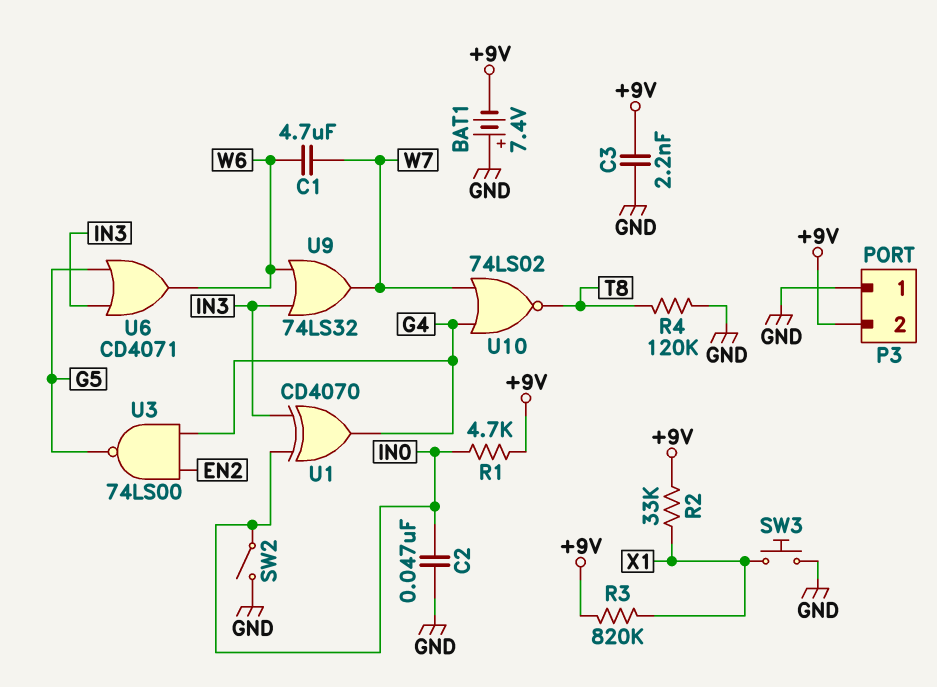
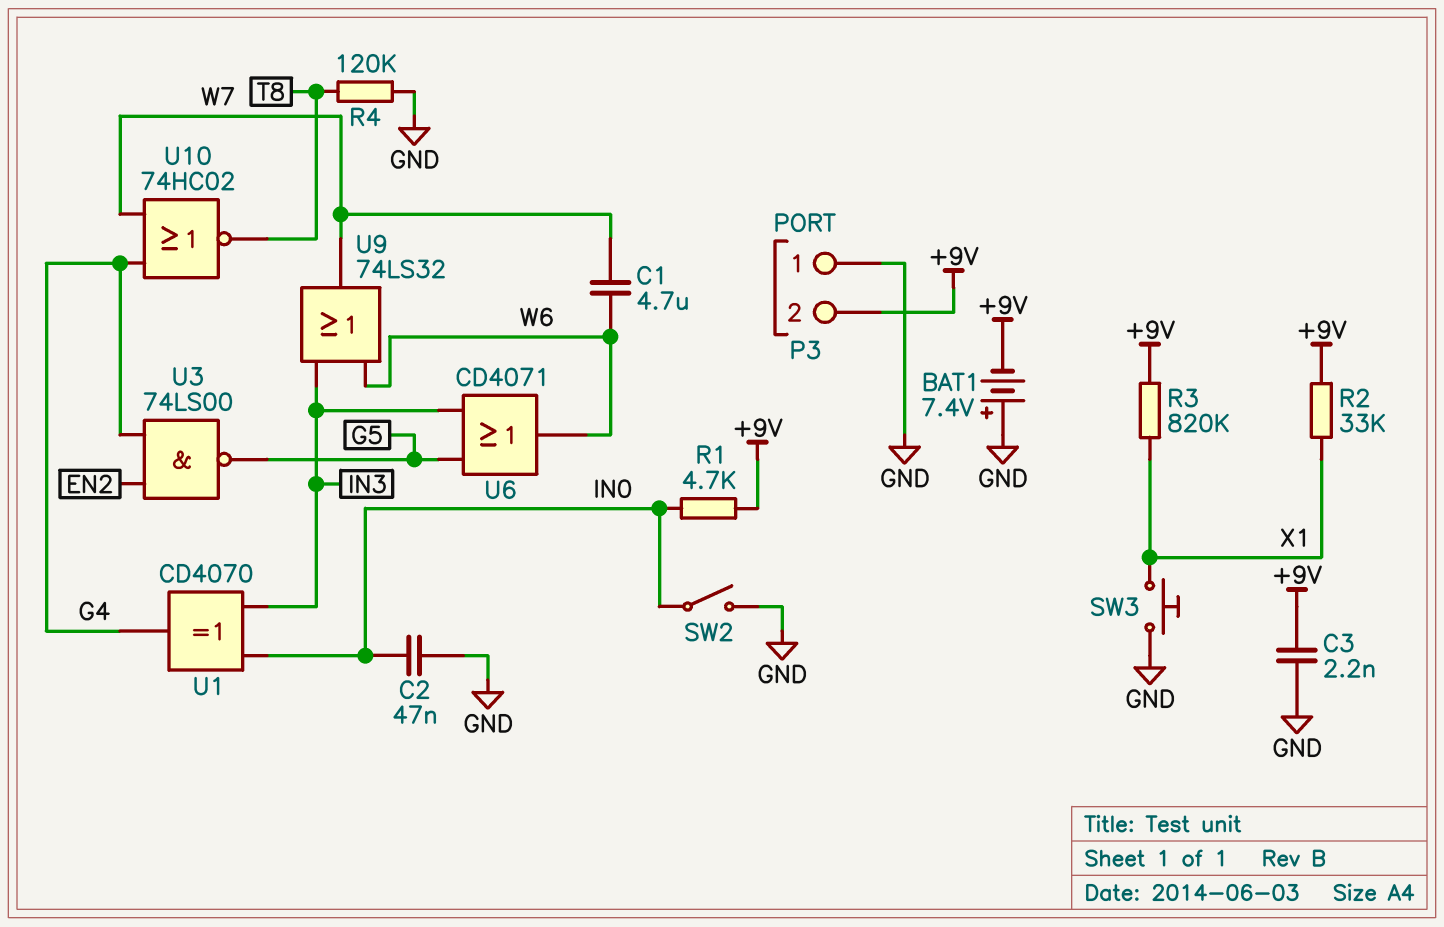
U10: NOR 74LS02 (in G4, in W7, out T8) -> NOR 74HC02 (in G4, in W7, out T8)

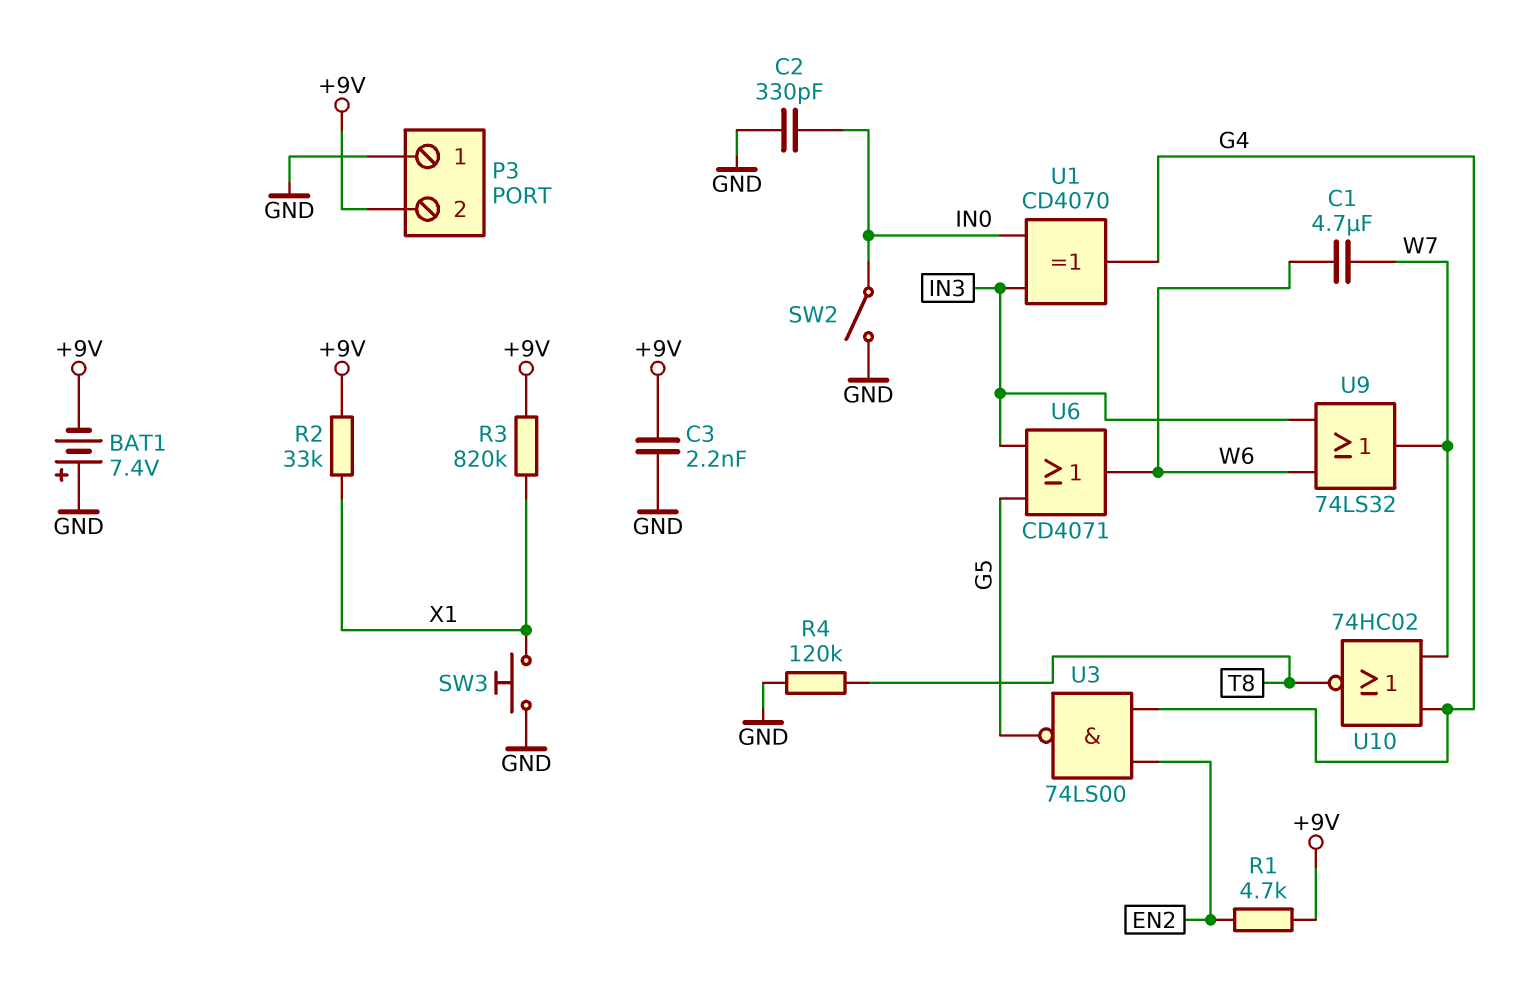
C2: 47nF (GND, IN0) -> 330pF (GND, IN0)
R1: 4.7k (+9V, IN0) -> 4.7k (+9V, EN2)

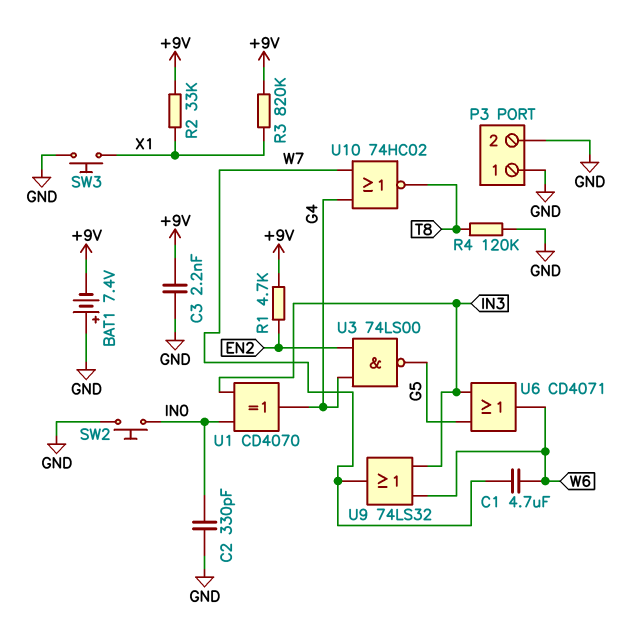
P3 pin 2: +9V -> GND
SW2: switch (GND, IN0) -> button (GND, IN0)

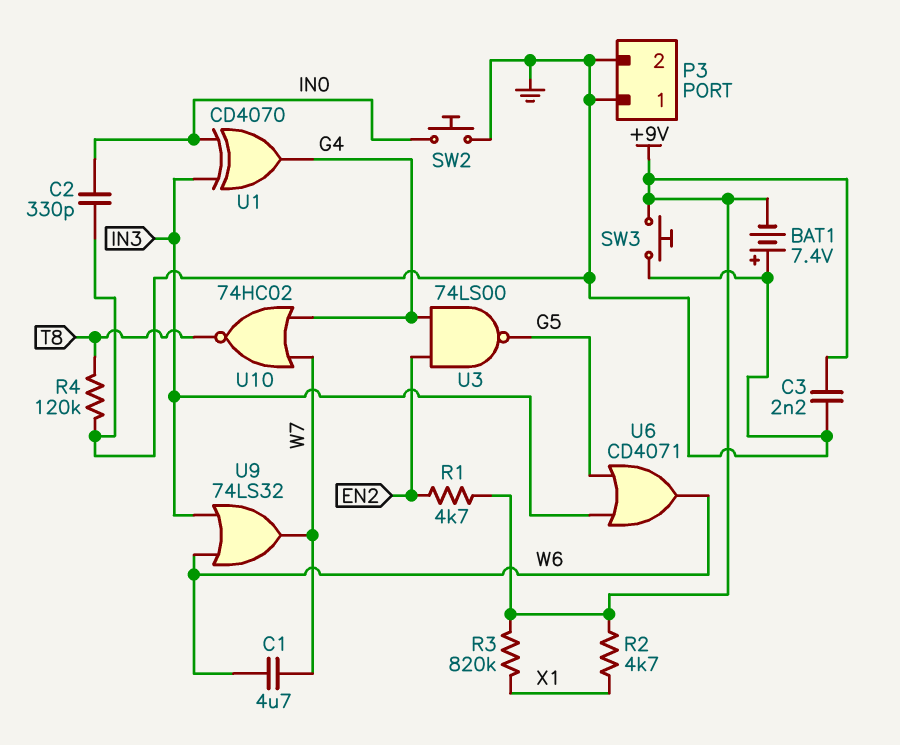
R2: 33k (+9V, X1) -> 4.7k (+9V, X1)
SW3: button (GND, X1) -> button (+9V, GND)

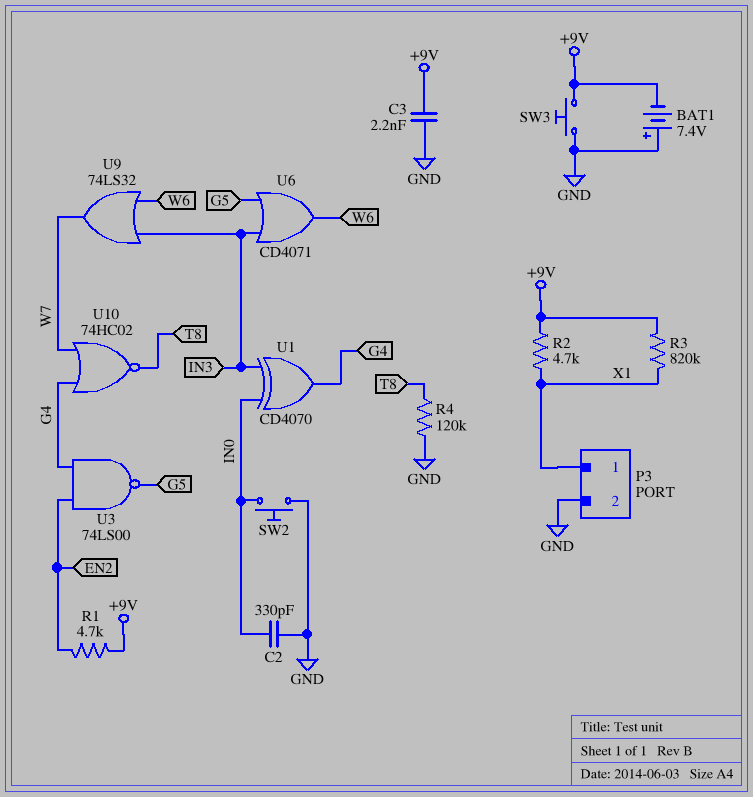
C1: 4.7uF (W6, W7) -> none
P3 pin 1: GND -> X1

